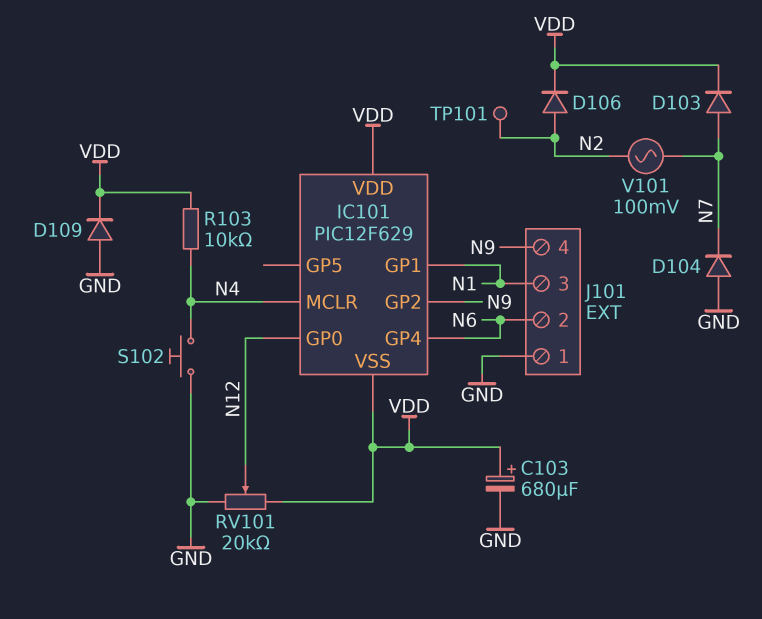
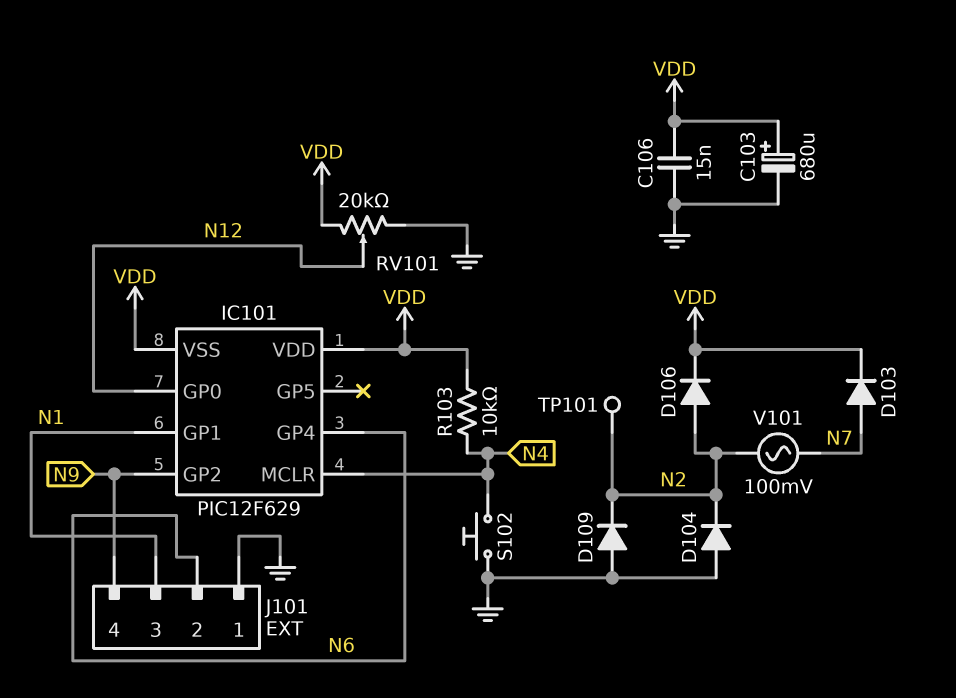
C106: none -> 15nF (GND, VDD)
D104: diode (A GND, K N7) -> diode (A GND, K N2)
D109: diode (A GND, K VDD) -> diode (A GND, K N2)

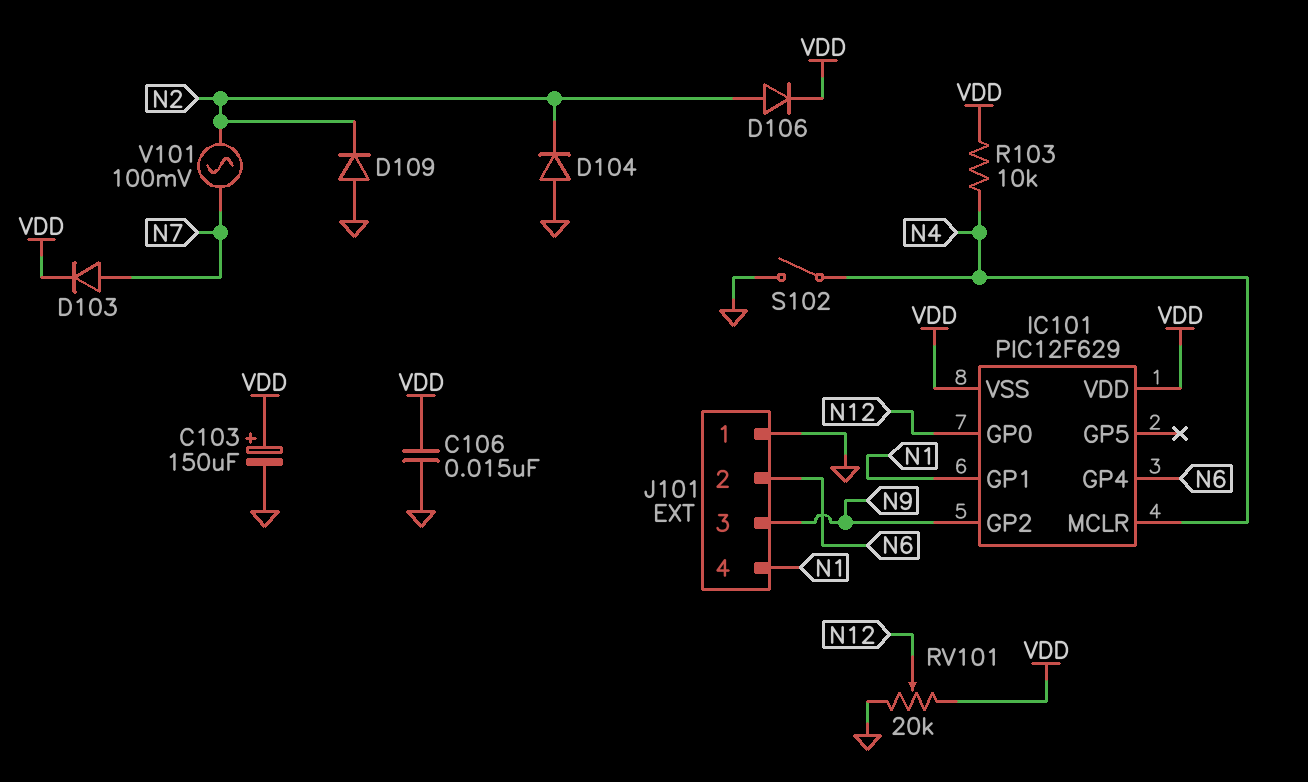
C103: 680uF (plus VDD, minus GND) -> 150uF (plus VDD, minus GND)
J101 pin 3: N1 -> N9
J101 pin 4: N9 -> N1
S102: button (GND, N4) -> switch (GND, N4)
TP101: test point (N2) -> none

